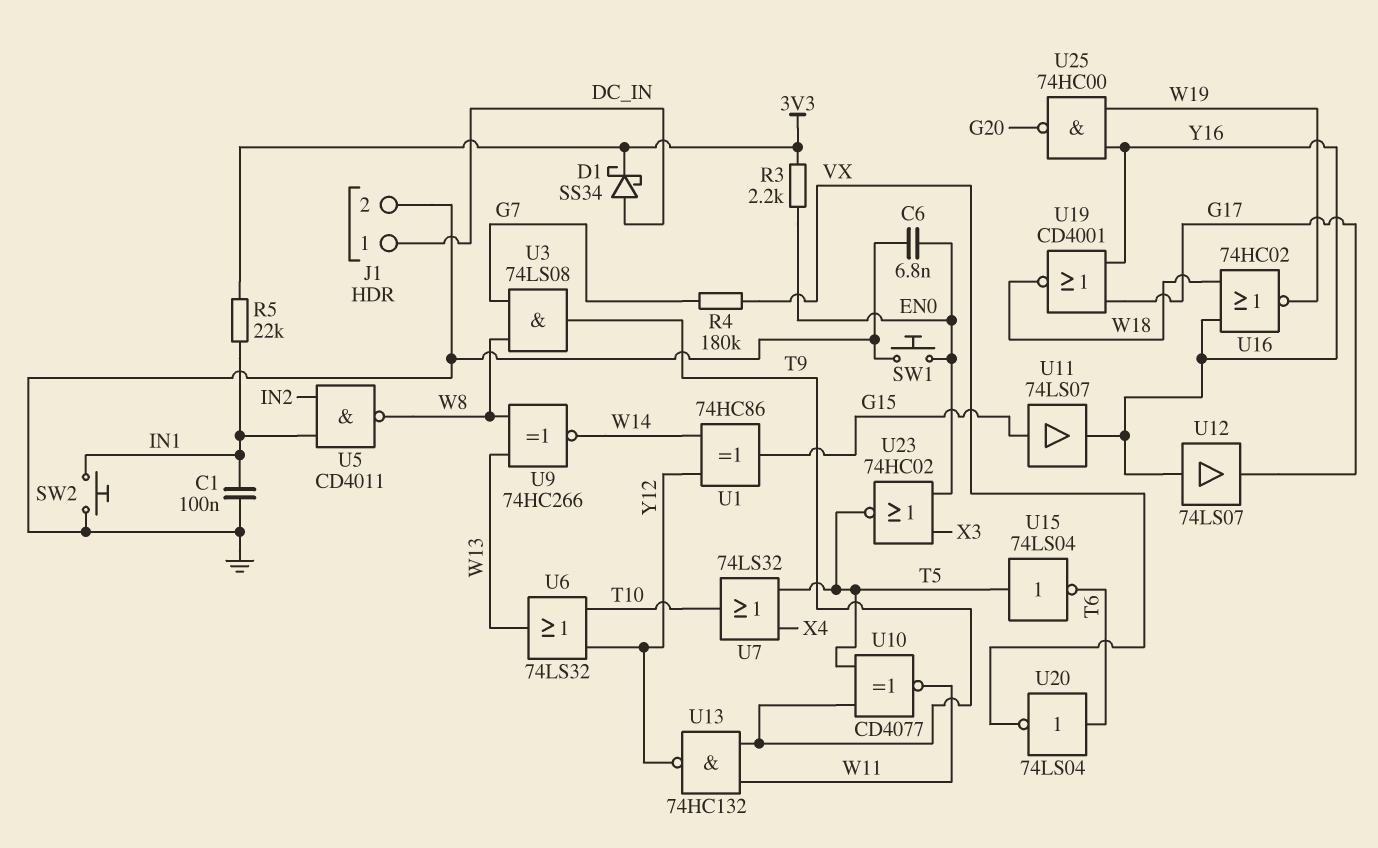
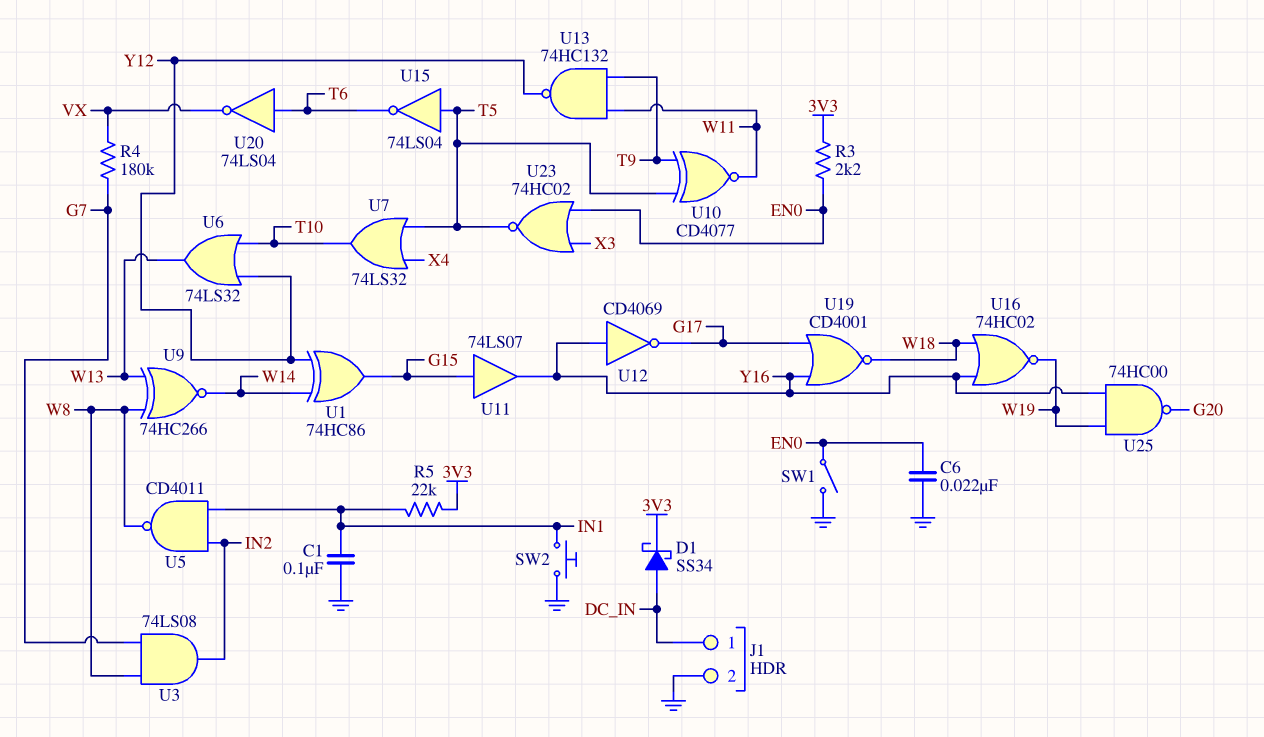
C6: 6.8nF (EN0, GND) -> 22nF (EN0, GND)
SW1: button (EN0, GND) -> switch (EN0, GND)
U3: AND 74LS08 (in G7, in W8, out T9) -> AND 74LS08 (in G7, in W8, out IN2)
U12: buffer 74LS07 (in Y16, out G17) -> NOT CD4069 (in Y16, out G17)

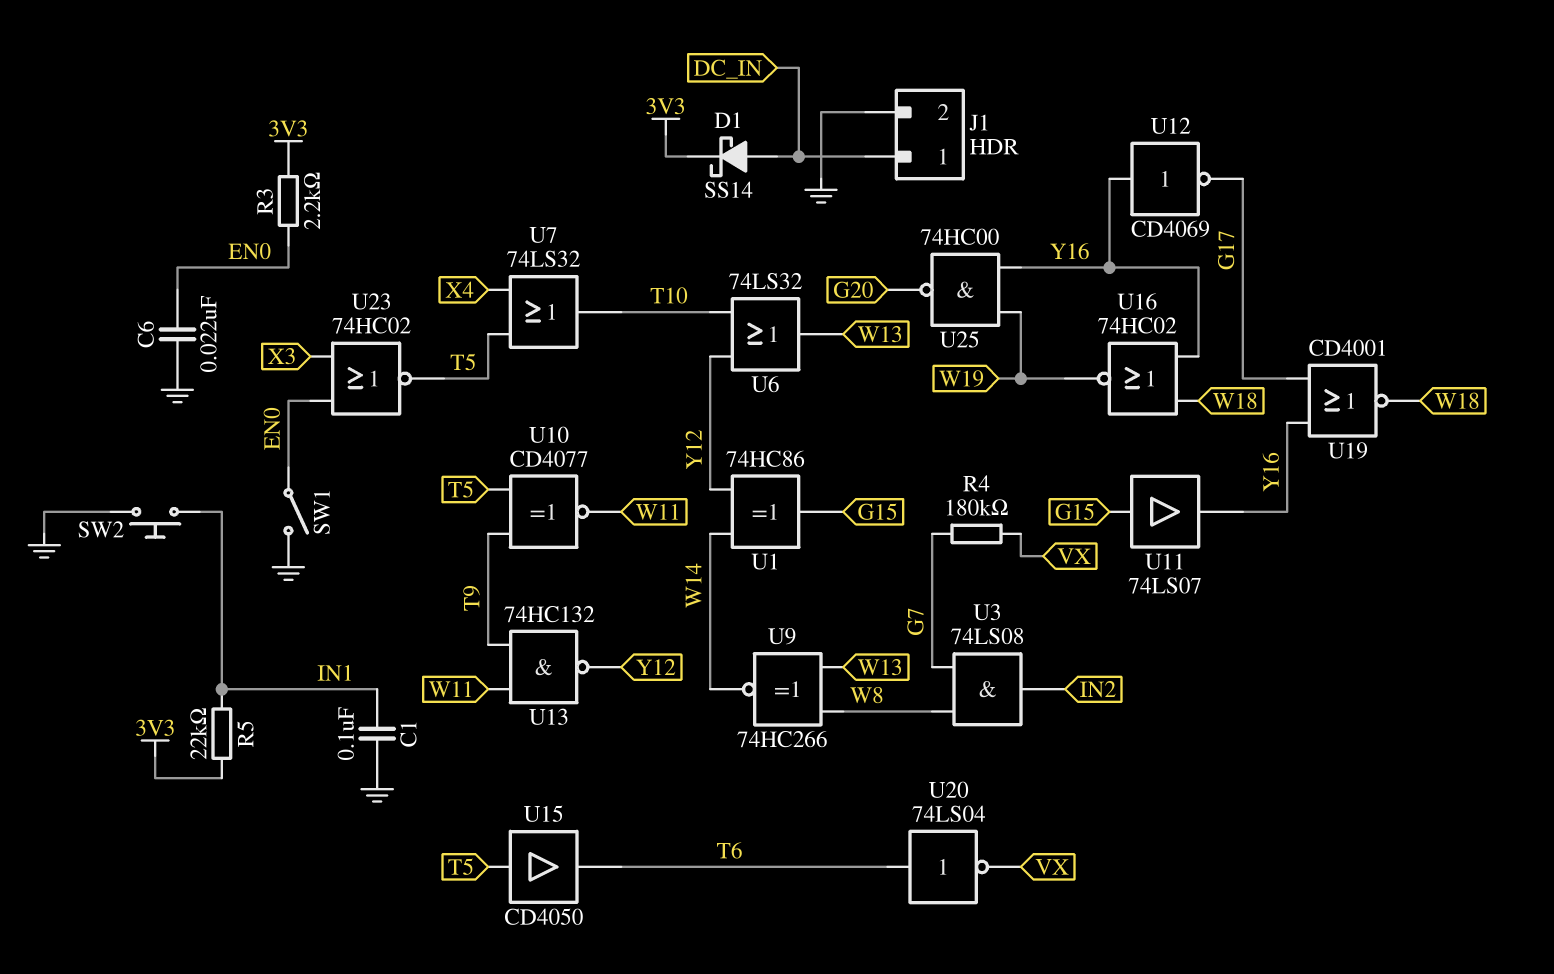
D1: schottky SS34 (A DC_IN, K 3V3) -> schottky SS14 (A DC_IN, K 3V3)
U5: NAND CD4011 (in IN1, in IN2, out W8) -> none
U15: NOT 74LS04 (in T5, out T6) -> buffer CD4050 (in T5, out T6)

